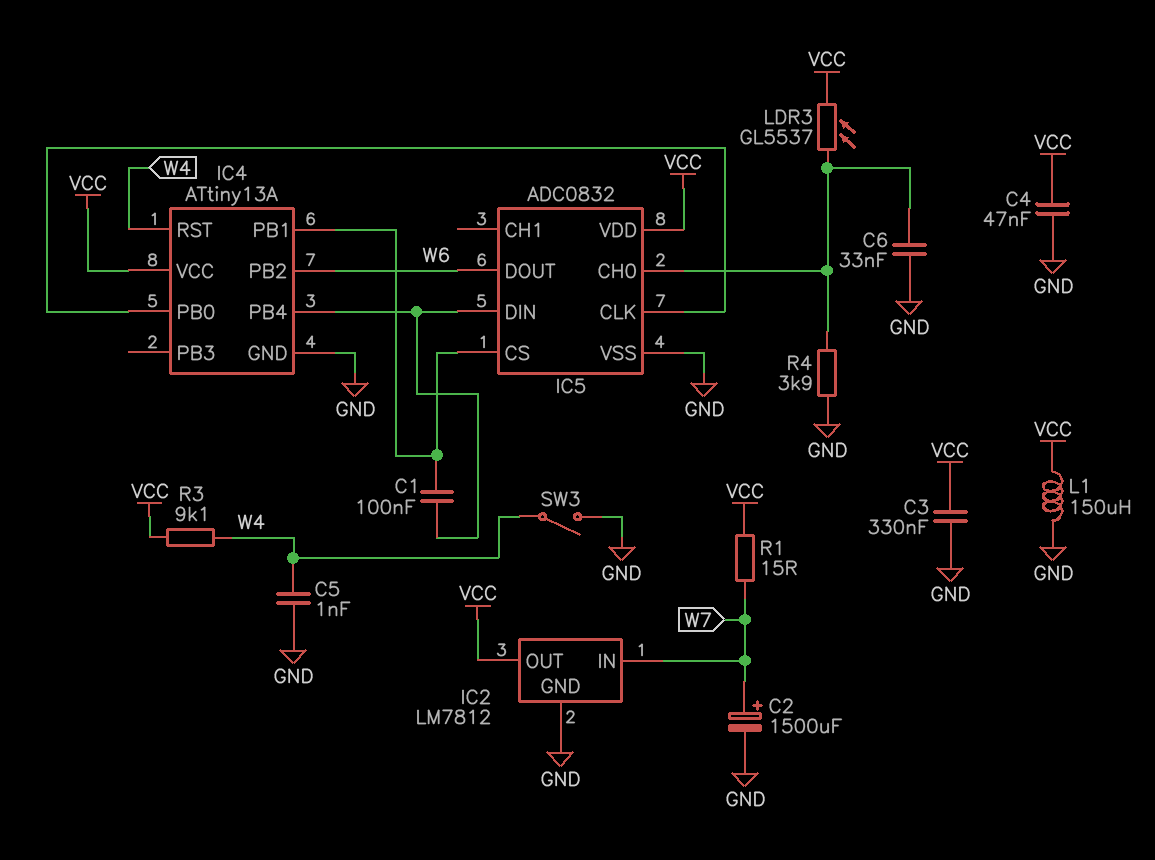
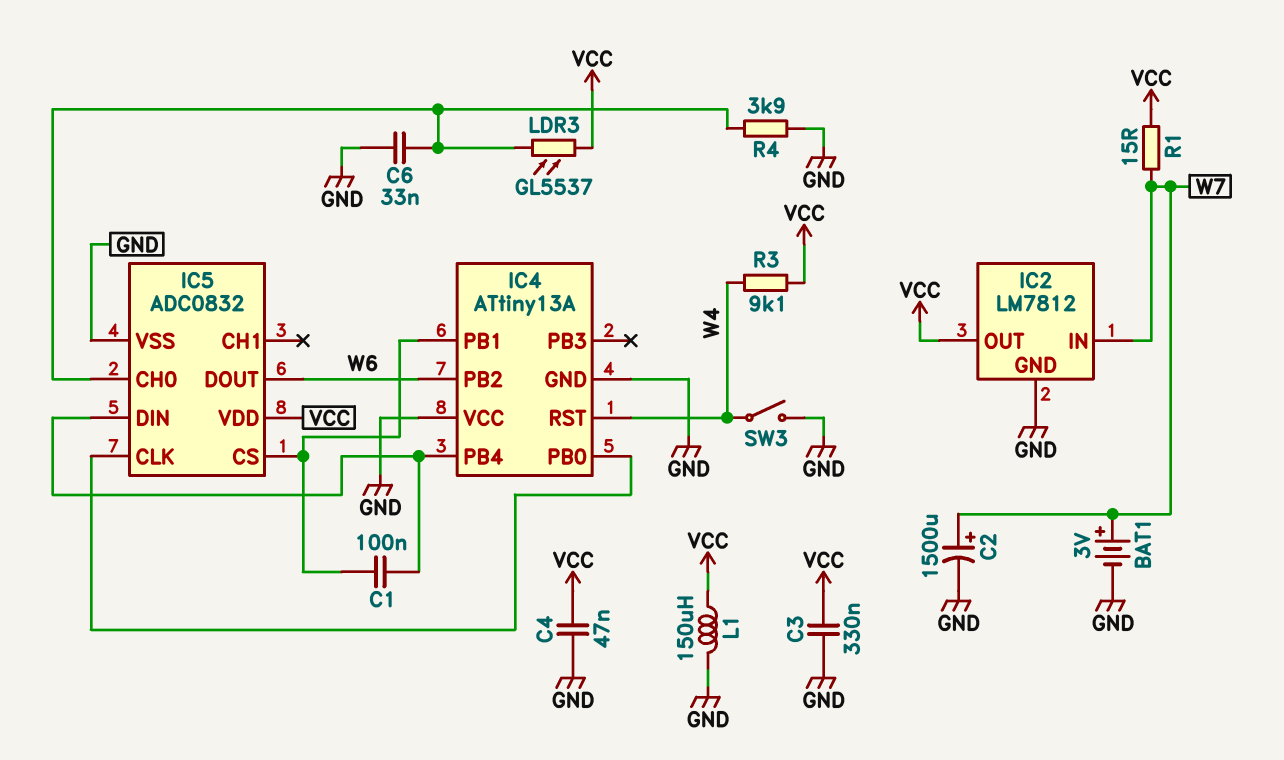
BAT1: none -> 3V (plus W7, minus GND)
C5: 1nF (GND, W4) -> none
IC4 pin VCC: VCC -> GND

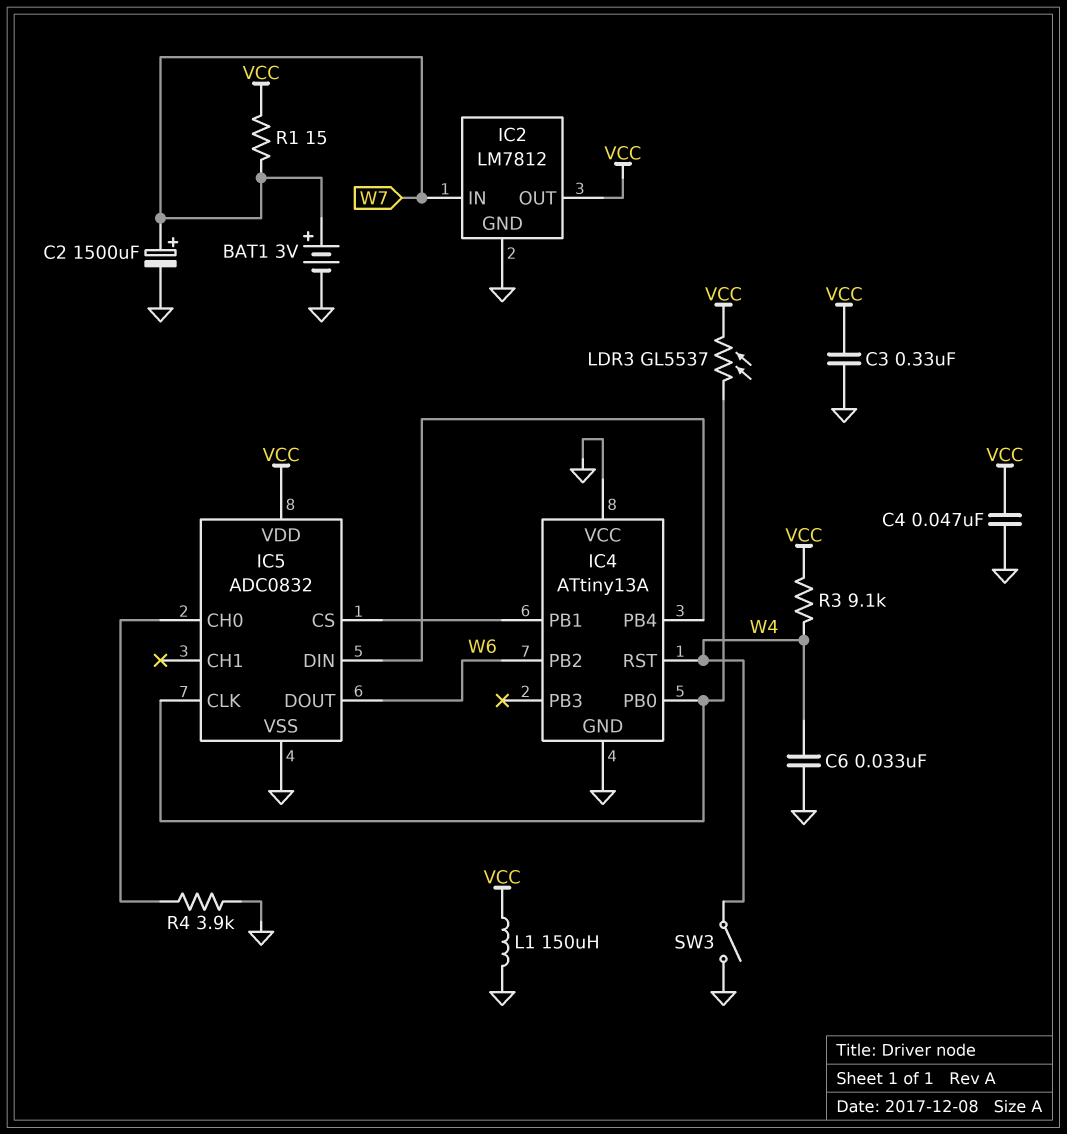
C1: 100nF (IC4/PB1, IC4/PB4) -> none
C6: 33nF (GND, IC5/CH0) -> 33nF (GND, W4)
LDR3: GL5537 (IC5/CH0, VCC) -> GL5537 (IC4/PB0, VCC)

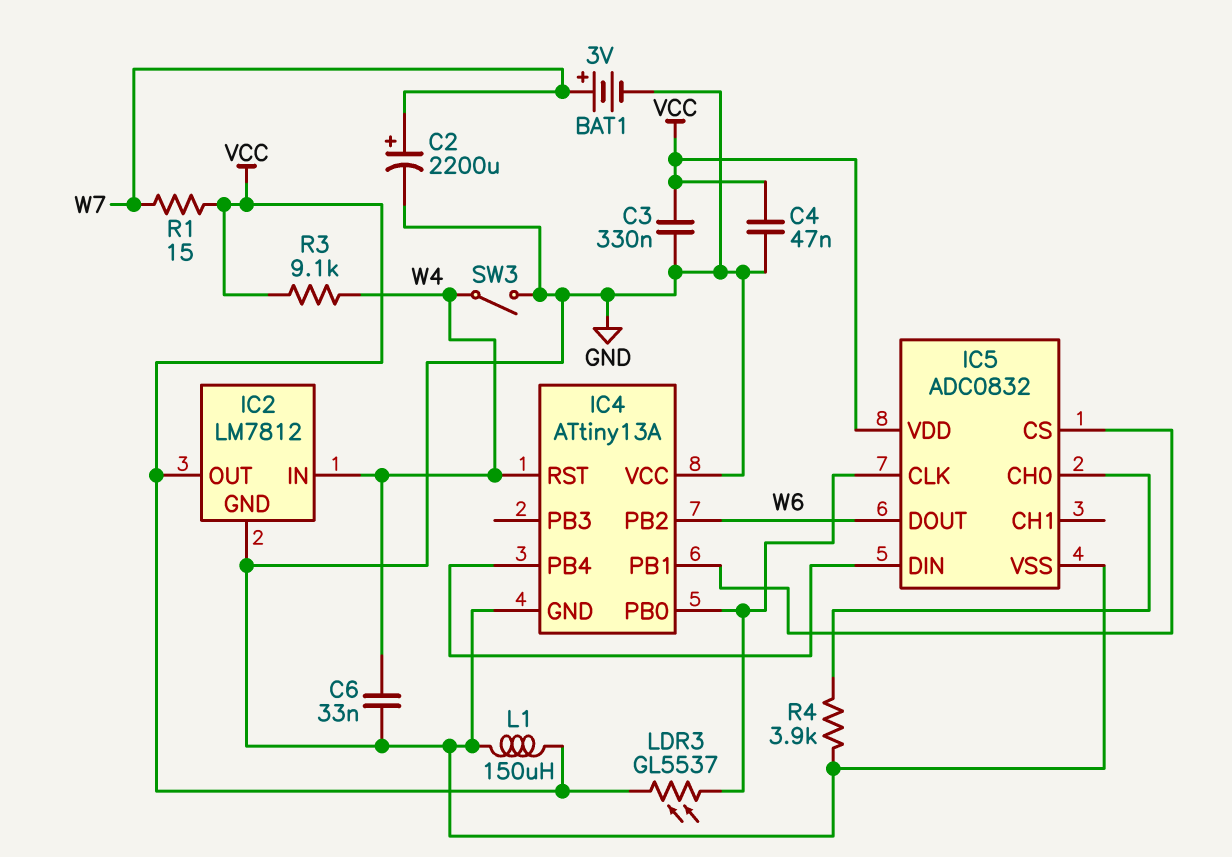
C2: 1500uF (plus W7, minus GND) -> 2200uF (plus W7, minus GND)
IC2 pin IN: W7 -> W4

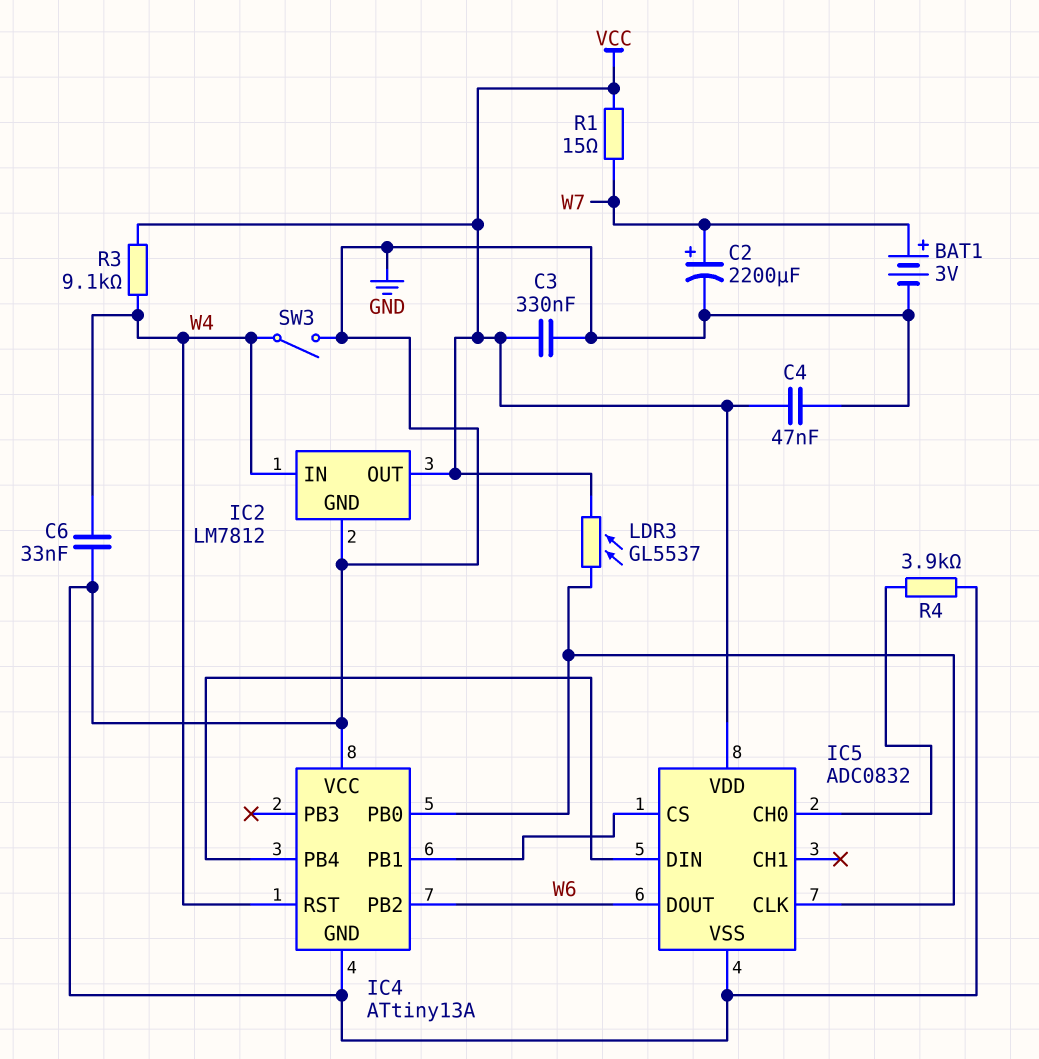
L1: 150uH (GND, VCC) -> none

